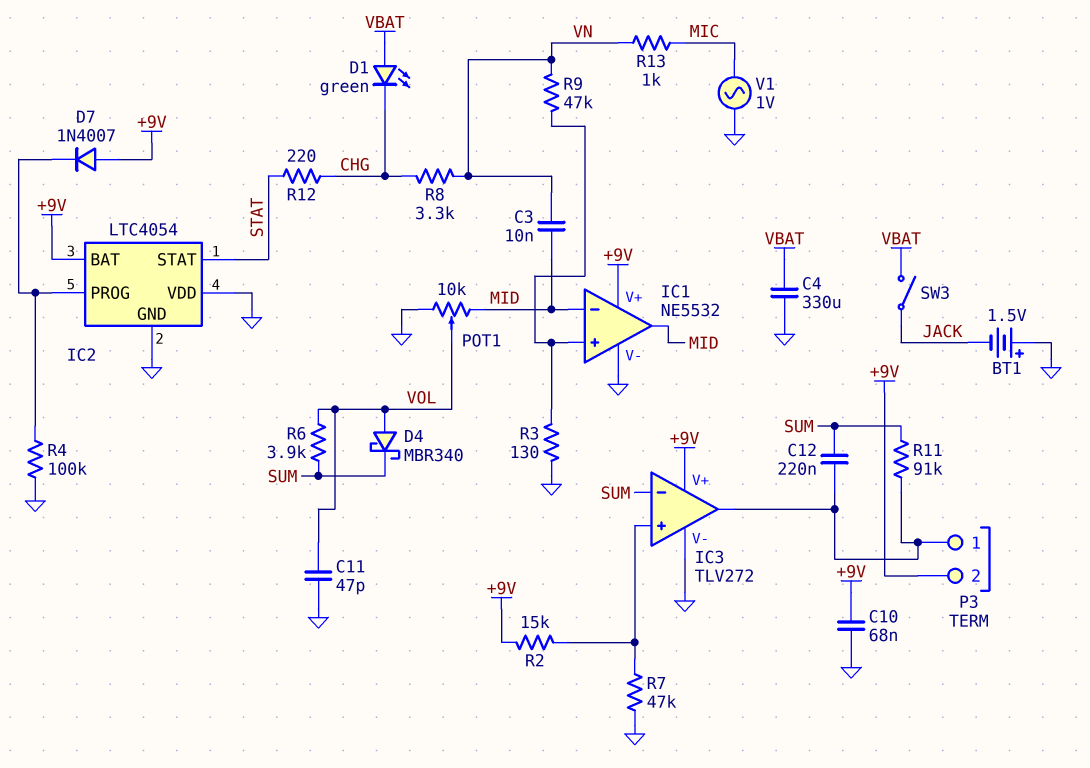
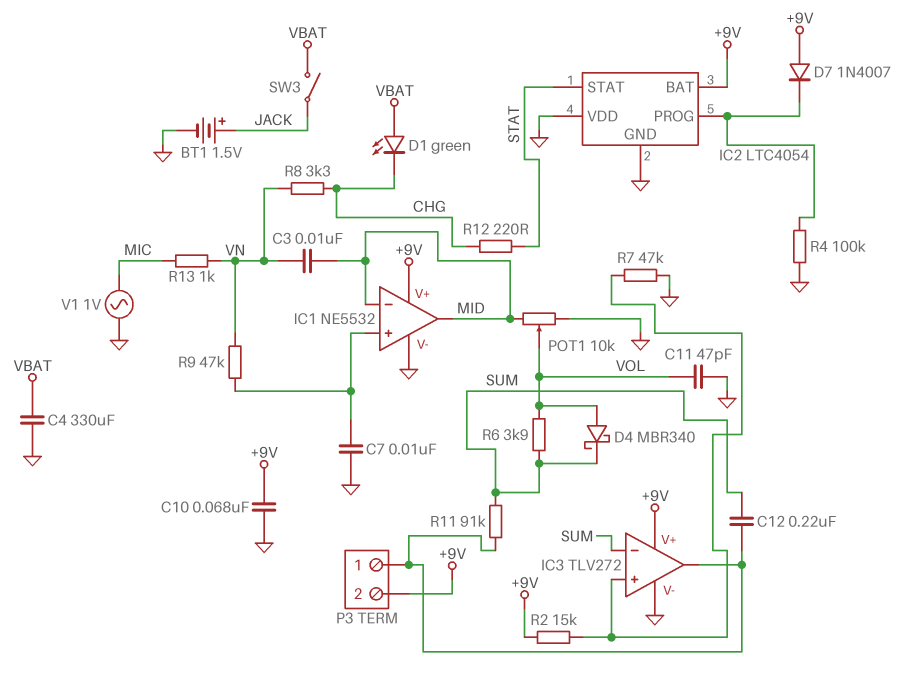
BT1: 1.5V (plus GND, minus JACK) -> 1.5V (plus JACK, minus GND)
C7: none -> 10nF (GND, IC1/in+)
R3: 130 (GND, IC1/in+) -> none

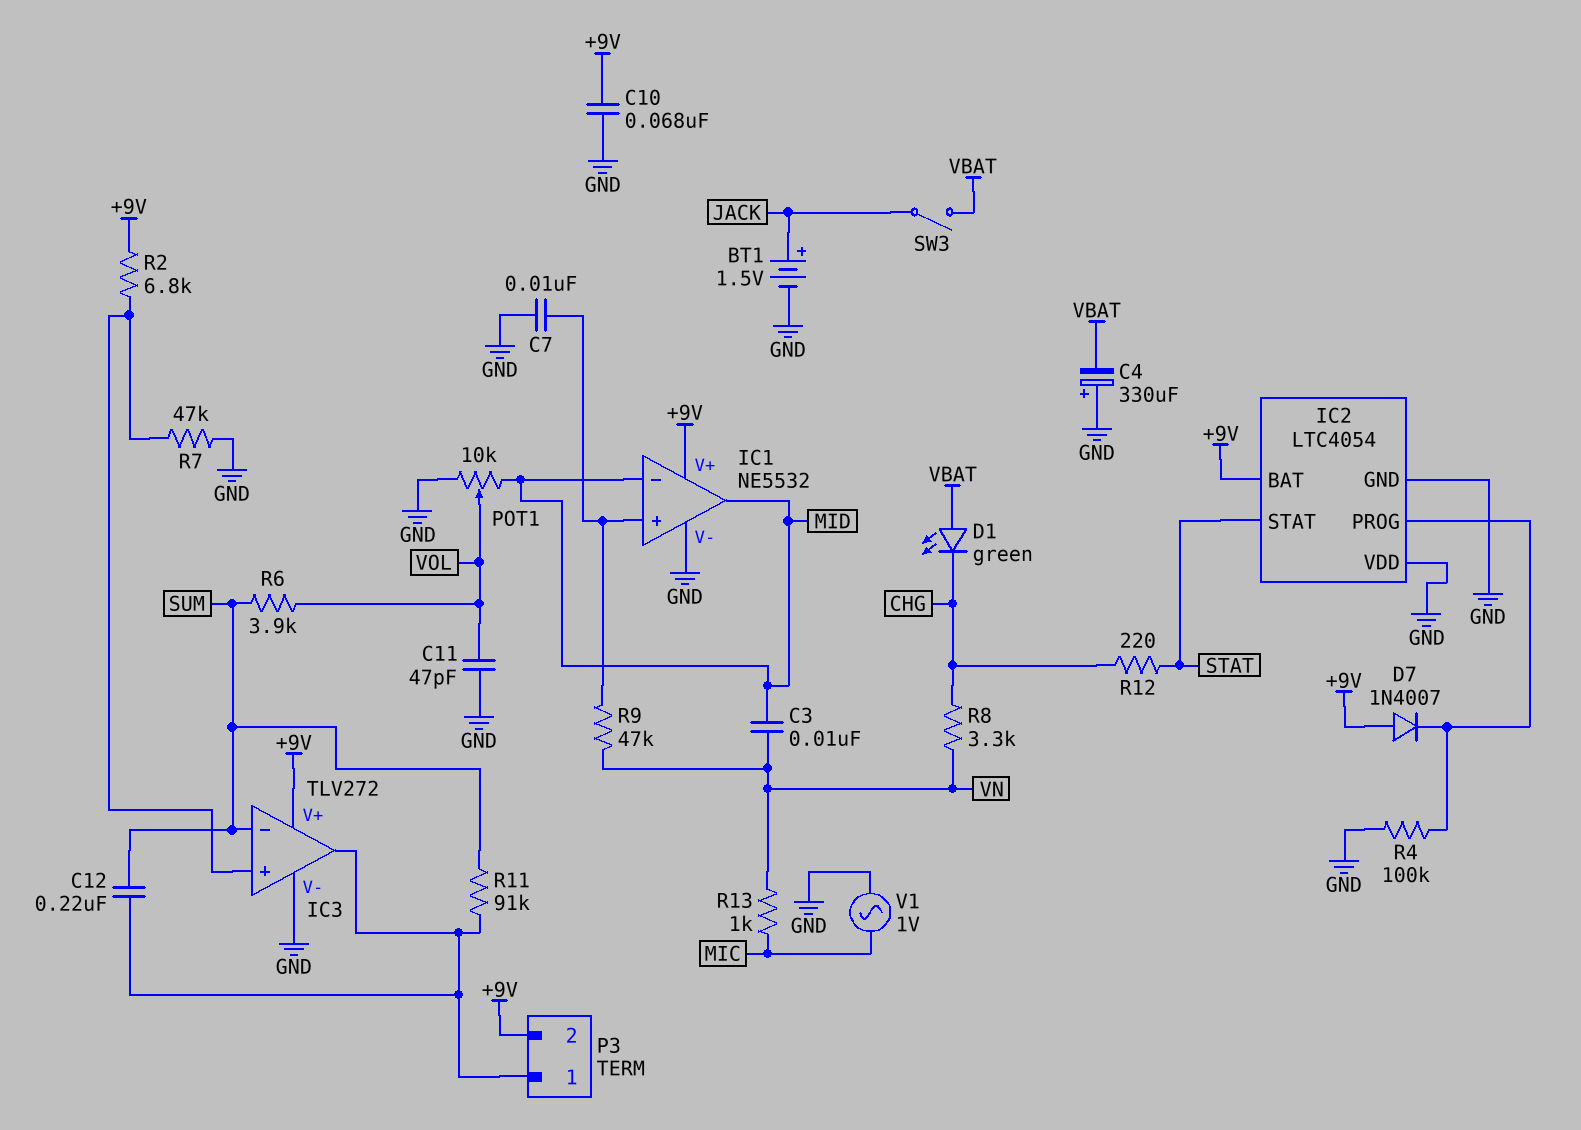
C4: 330uF (GND, VBAT) -> 330uF (plus GND, minus VBAT)
D4: schottky MBR340 (A VOL, K SUM) -> none
R2: 15k (+9V, IC3/in+) -> 6.8k (+9V, IC3/in+)

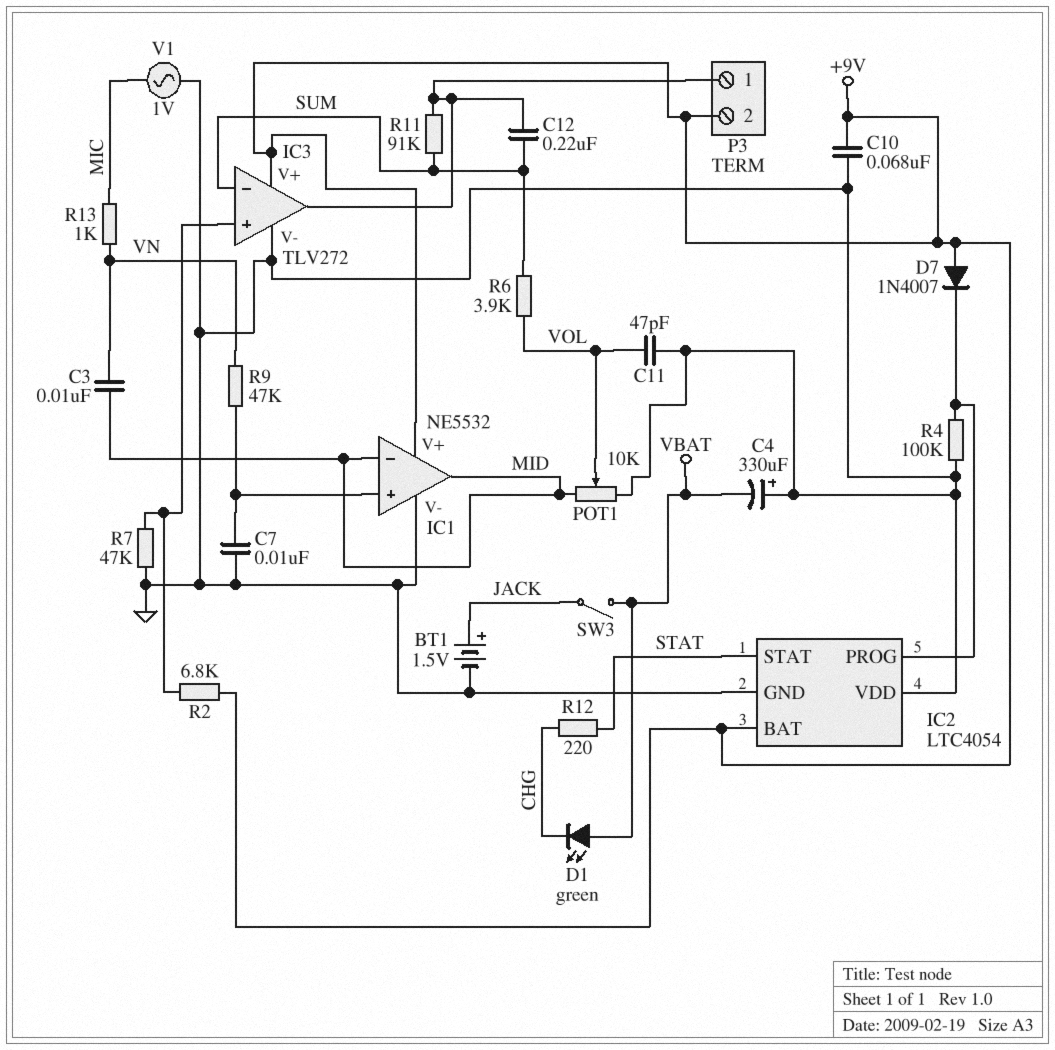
R8: 3.3k (CHG, VN) -> none

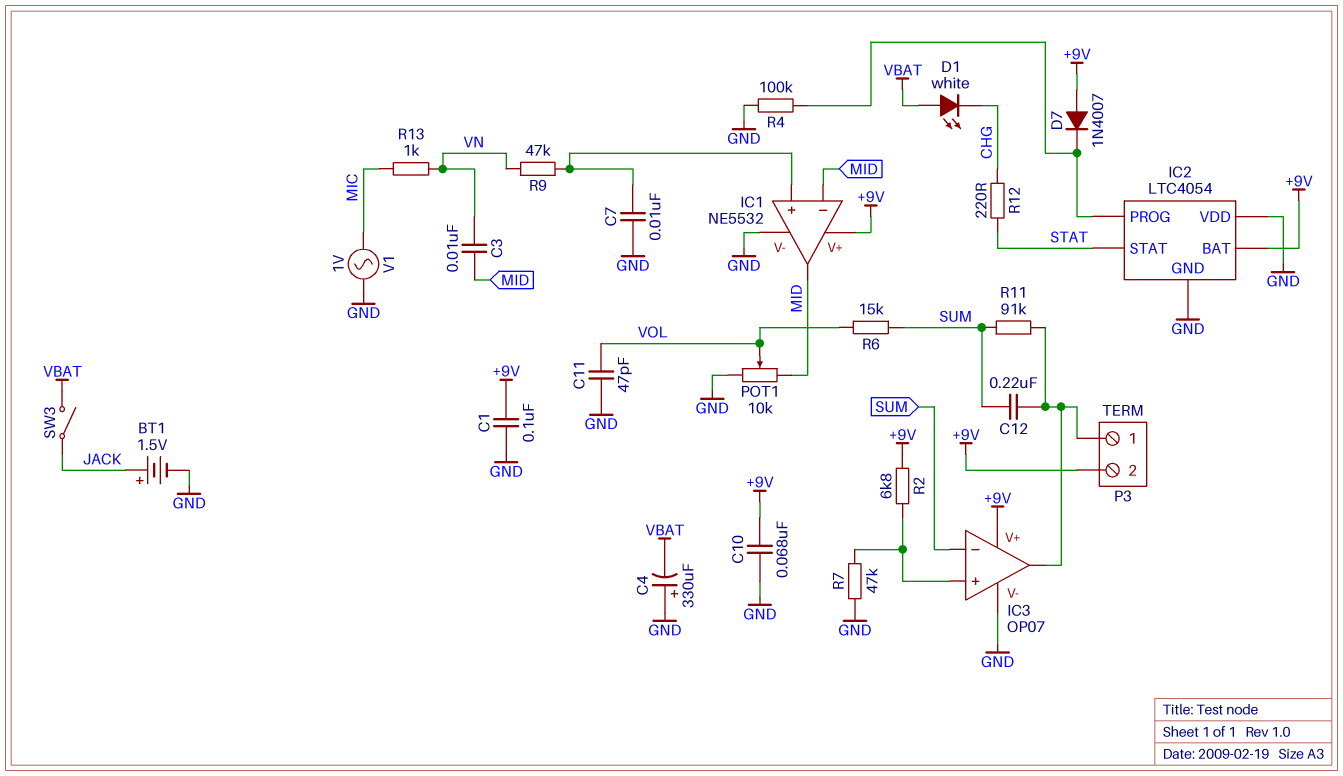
C1: none -> 100nF (+9V, GND)
D1: LED green (A VBAT, K CHG) -> LED white (A VBAT, K CHG)
IC3: TLV272 -> OP07
R6: 3.9k (SUM, VOL) -> 15k (SUM, VOL)

